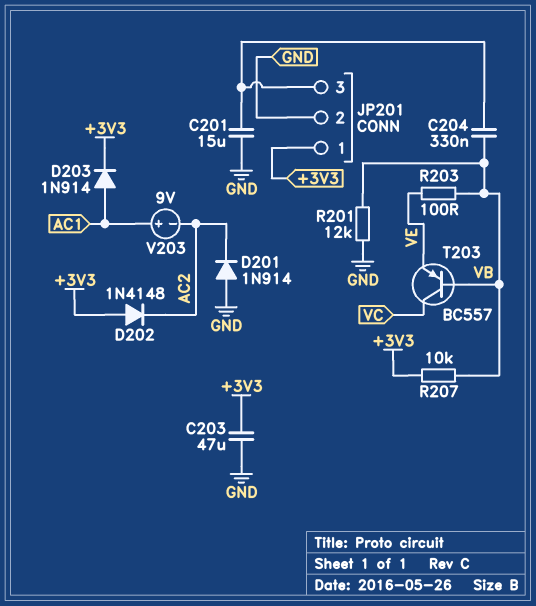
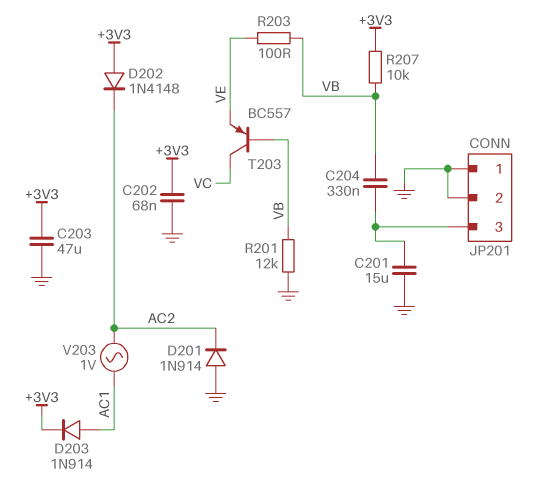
C202: none -> 68nF (+3V3, GND)
JP201 pin 1: +3V3 -> GND
V203: 9V (plus AC1, minus AC2) -> AC 1V (AC1, AC2)

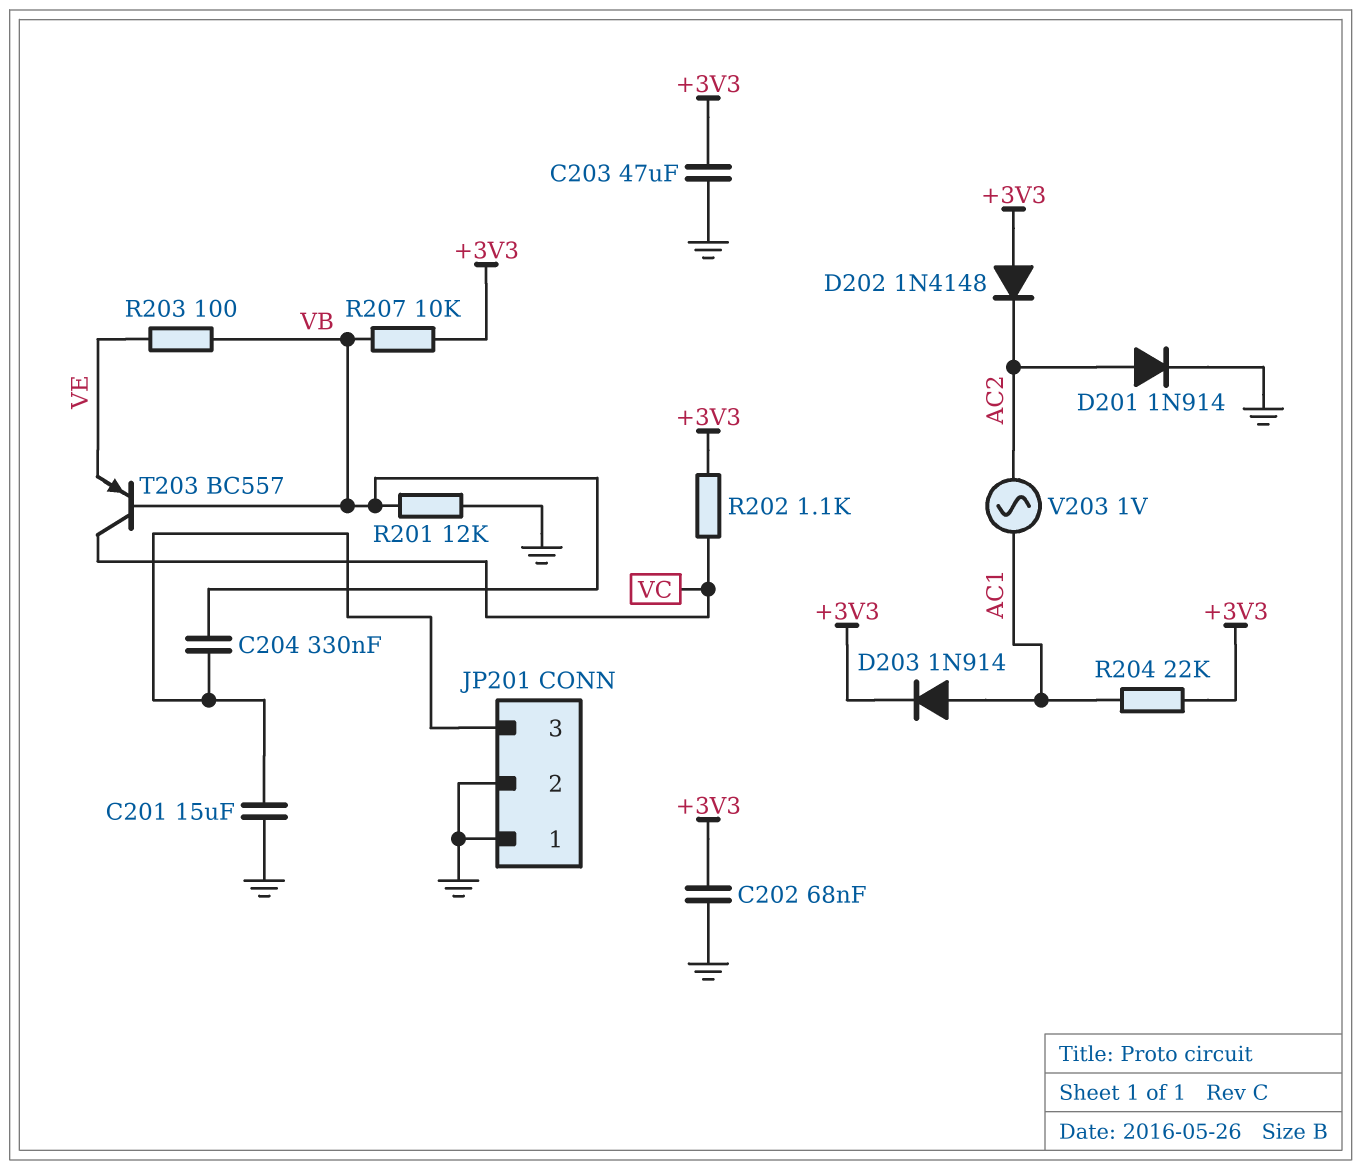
D201: diode 1N914 (A GND, K AC2) -> diode 1N914 (A AC2, K GND)
R202: none -> 1.1k (+3V3, VC)
R204: none -> 22k (+3V3, AC1)

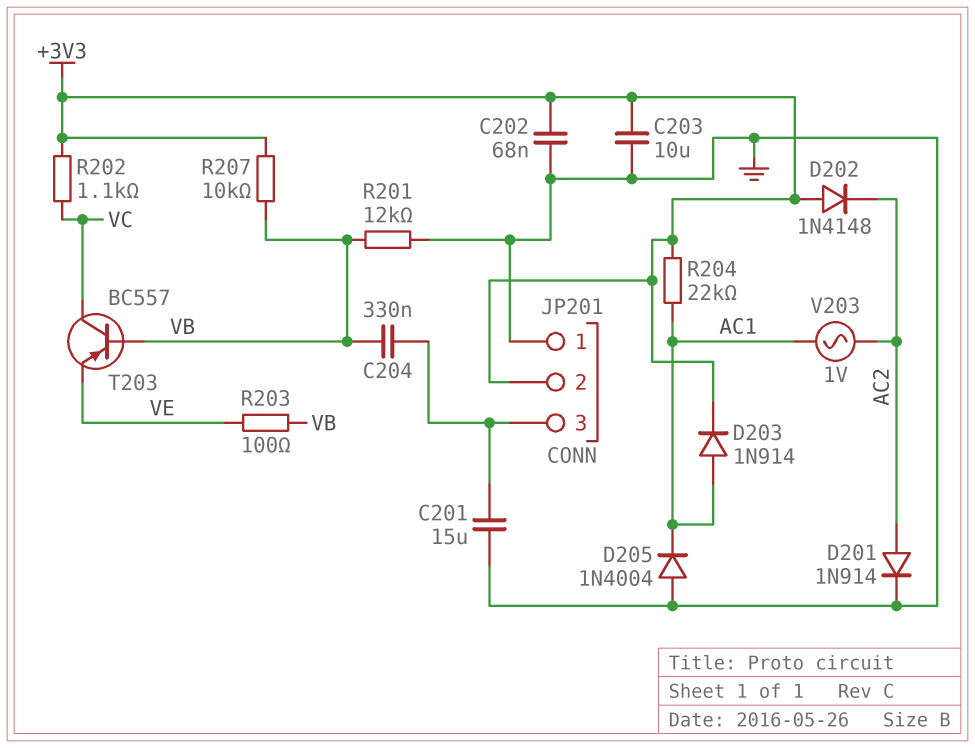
C203: 47uF (+3V3, GND) -> 10uF (+3V3, GND)
D205: none -> diode 1N4004 (A GND, K AC1)
JP201 pin 2: GND -> +3V3

